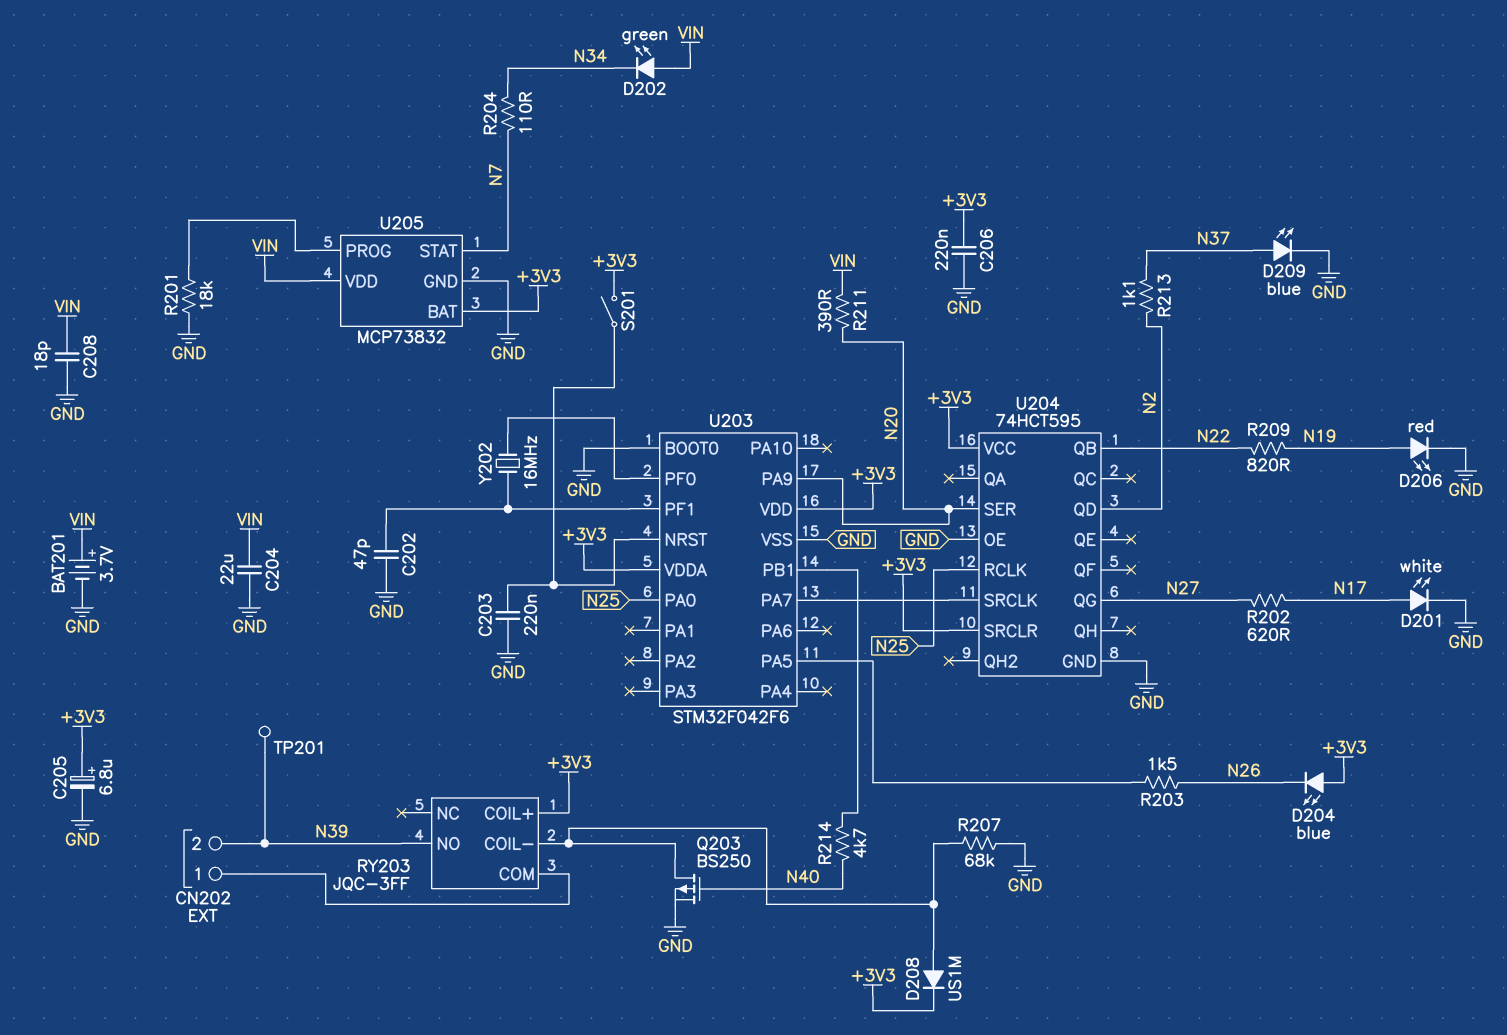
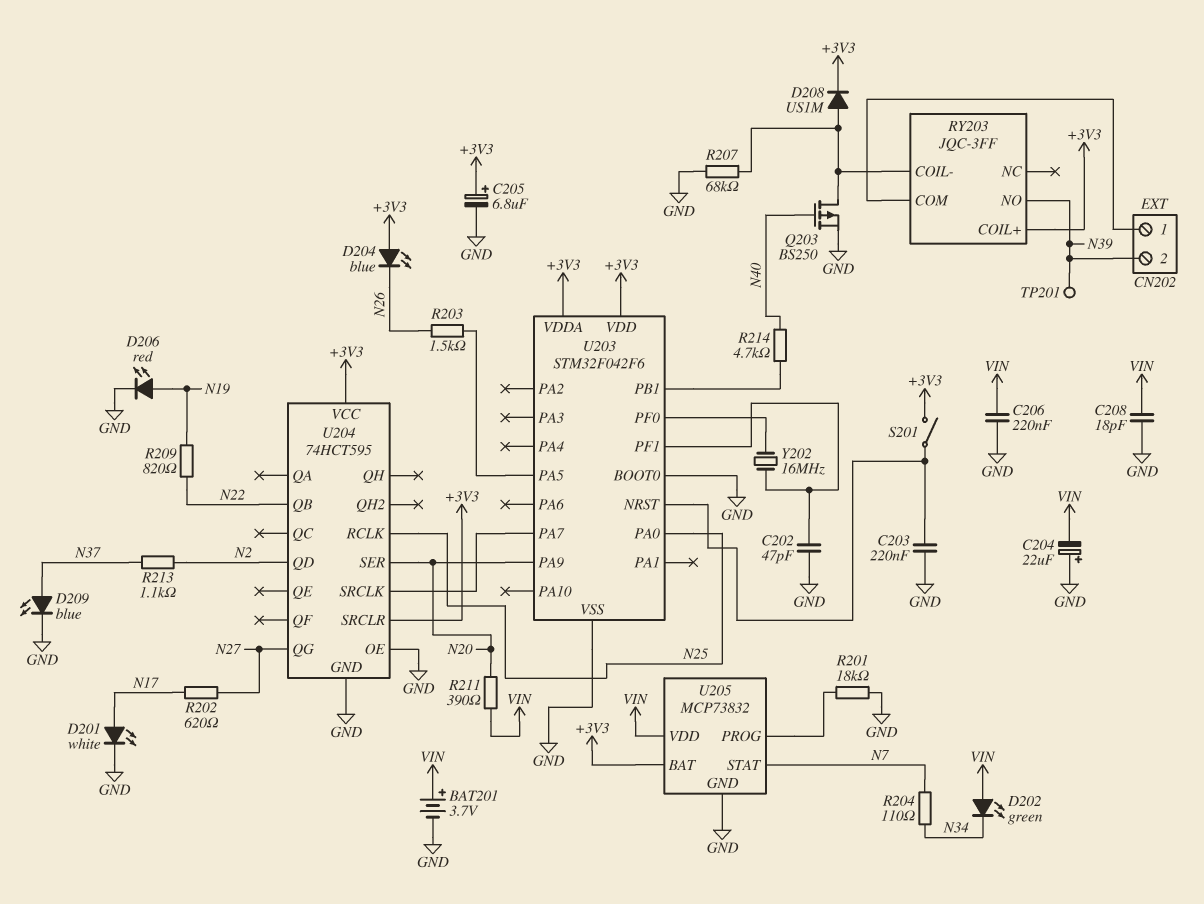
C204: 22uF (GND, VIN) -> 22uF (plus GND, minus VIN)
C206: 220nF (+3V3, GND) -> 220nF (GND, VIN)

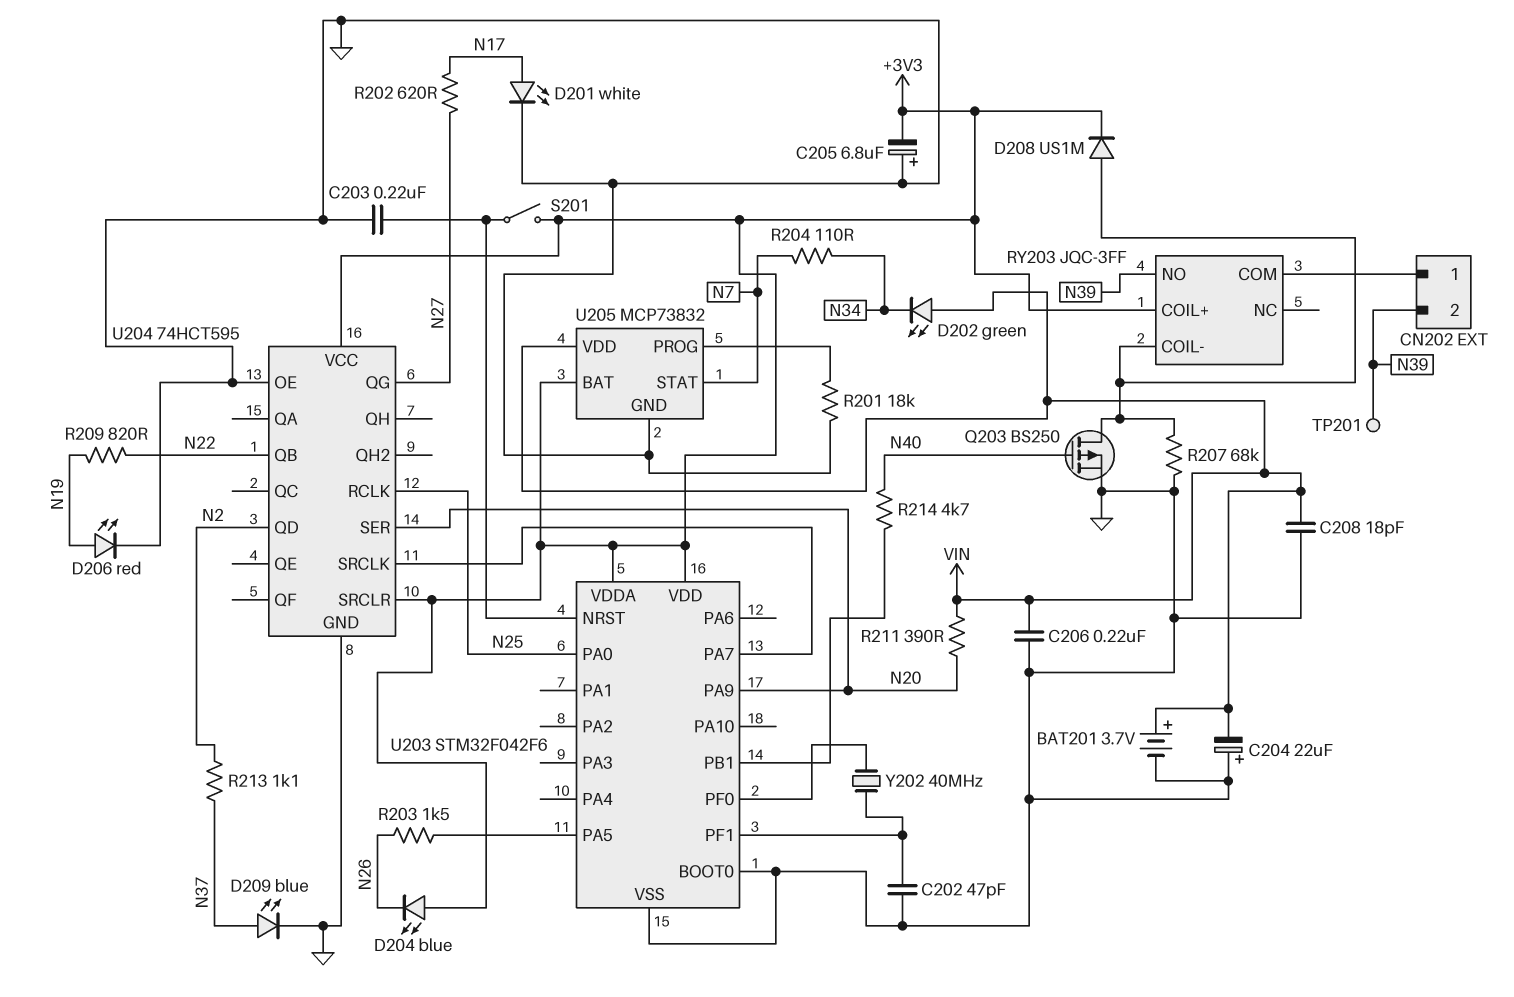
C205: 6.8uF (plus +3V3, minus GND) -> 6.8uF (plus GND, minus +3V3)
Y202: 16MHz (U203/PF0, U203/PF1) -> 40MHz (U203/PF0, U203/PF1)

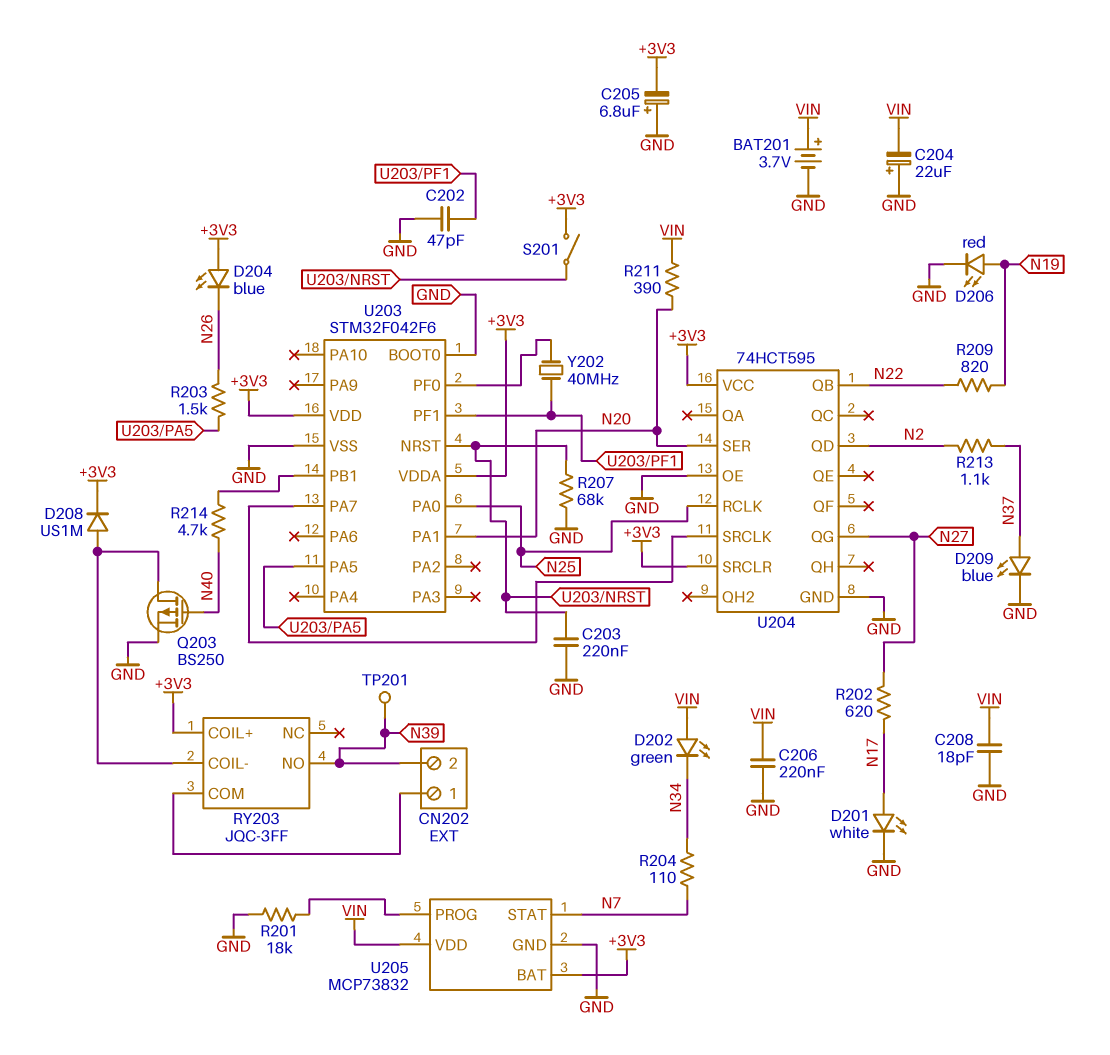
R207: 68k (GND, RY203/COIL-) -> 68k (GND, U203/NRST)
U203 pin PA1: none -> N20
U203 pin PA9: N20 -> none

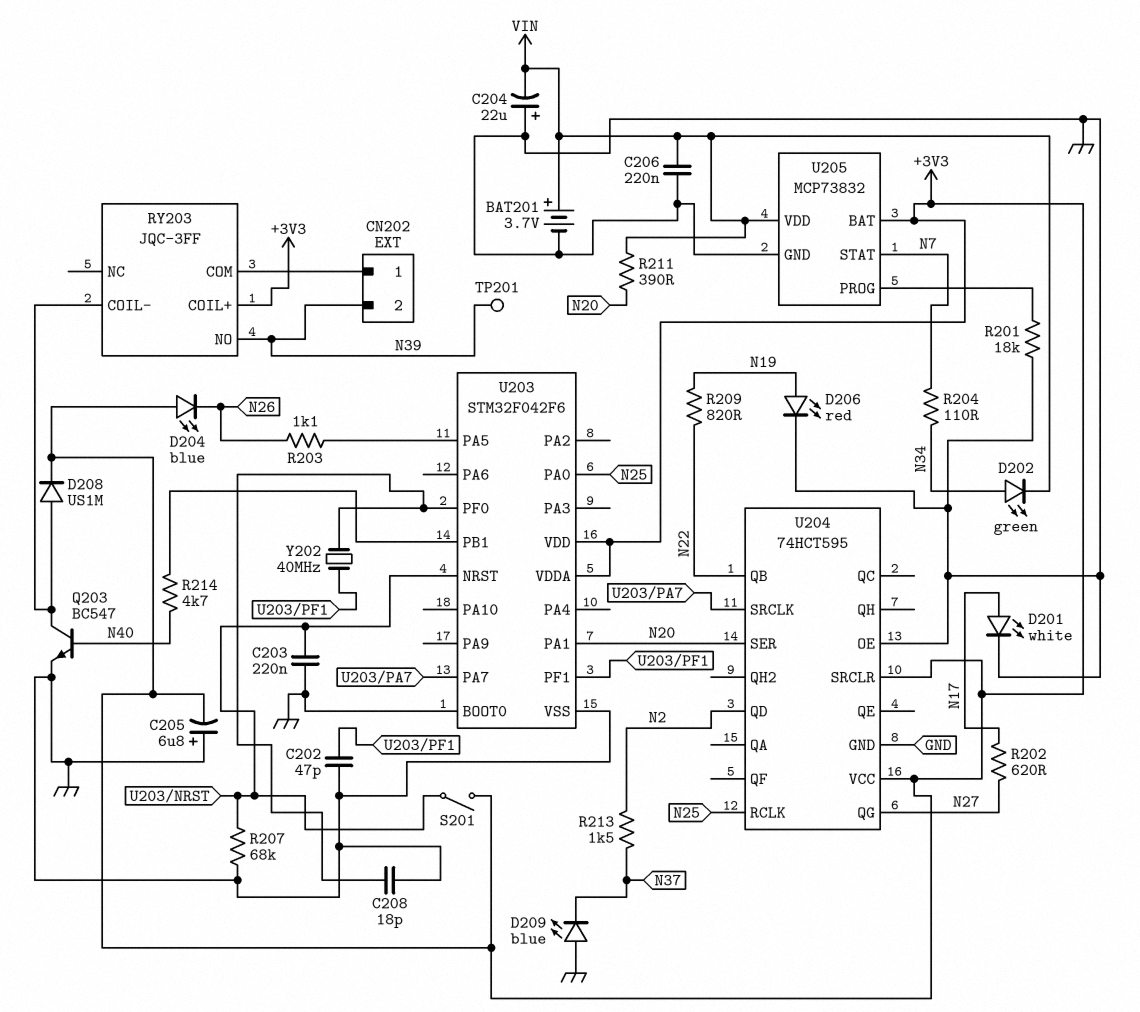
C208: 18pF (GND, VIN) -> 18pF (GND, U203/PF0)
D202: LED green (A VIN, K N34) -> LED green (A N34, K VIN)
D209: LED blue (A N37, K GND) -> LED blue (A GND, K N37)
Q203: PMOS BS250 (G N40, D RY203/COIL-, S GND) -> NPN BC547 (B N40, C RY203/COIL-, E GND)
R203: 1.5k (N26, U203/PA5) -> 1.1k (N26, U203/PA5)
R213: 1.1k (N2, N37) -> 1.5k (N2, N37)

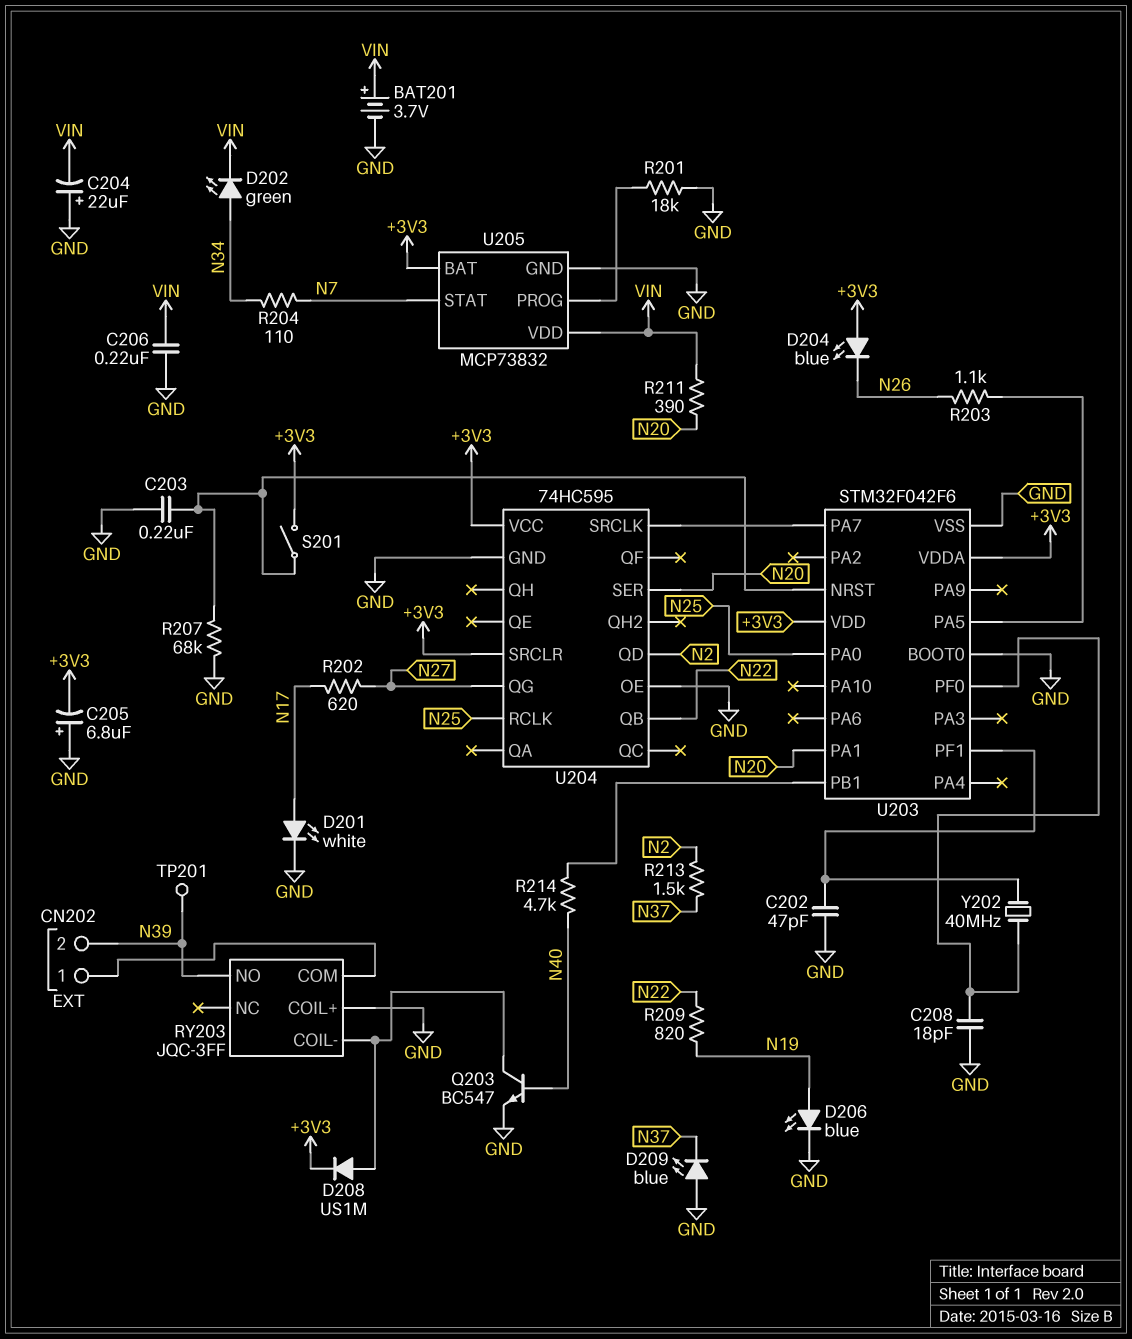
D206: LED red (A N19, K GND) -> LED blue (A N19, K GND)
RY203 pin COIL+: +3V3 -> GND
U204: 74HCT595 -> 74HC595

